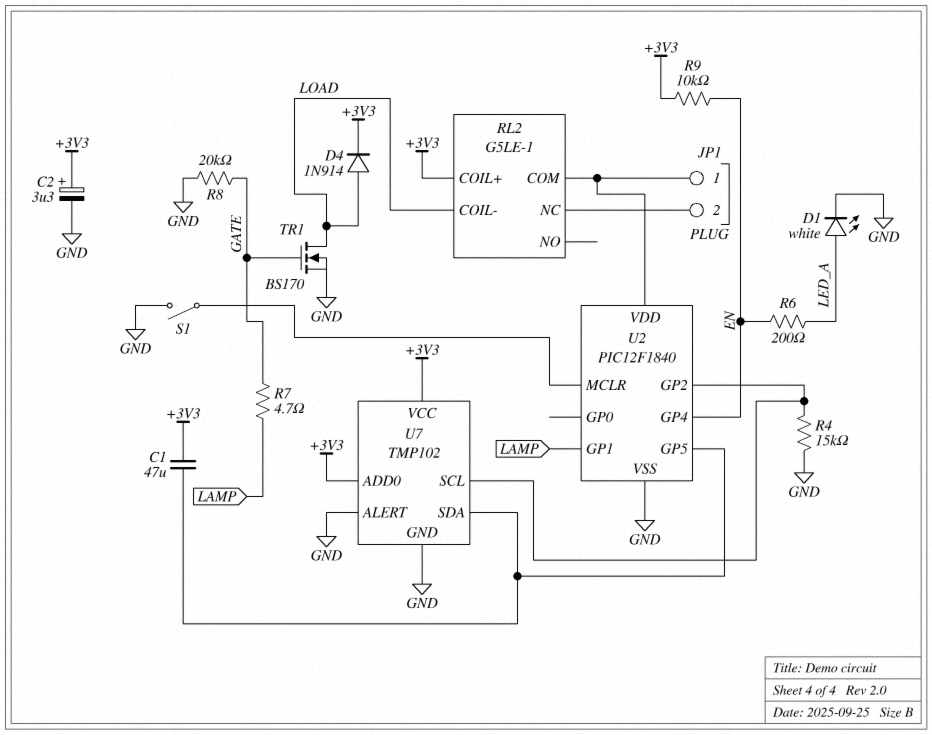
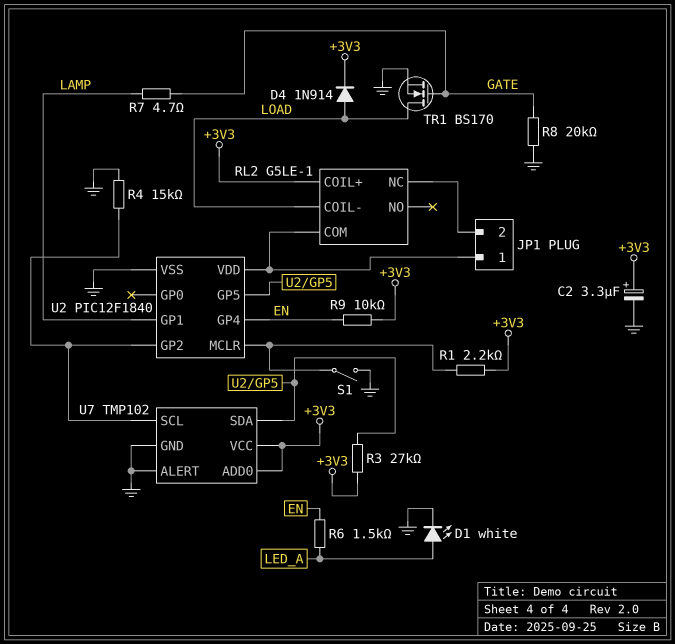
C1: 47uF (+3V3, U2/GP5) -> none
R1: none -> 2.2k (+3V3, U2/MCLR)
R3: none -> 27k (+3V3, U2/GP5)
R6: 200 (EN, LED_A) -> 1.5k (EN, LED_A)

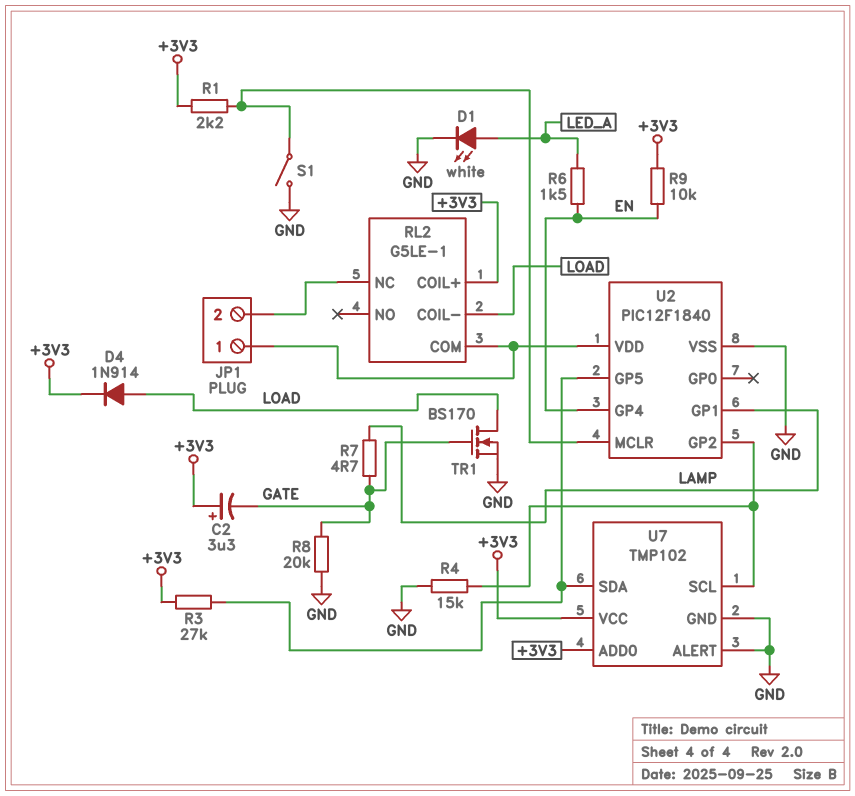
C2: 3.3uF (plus +3V3, minus GND) -> 3.3uF (plus +3V3, minus GATE)

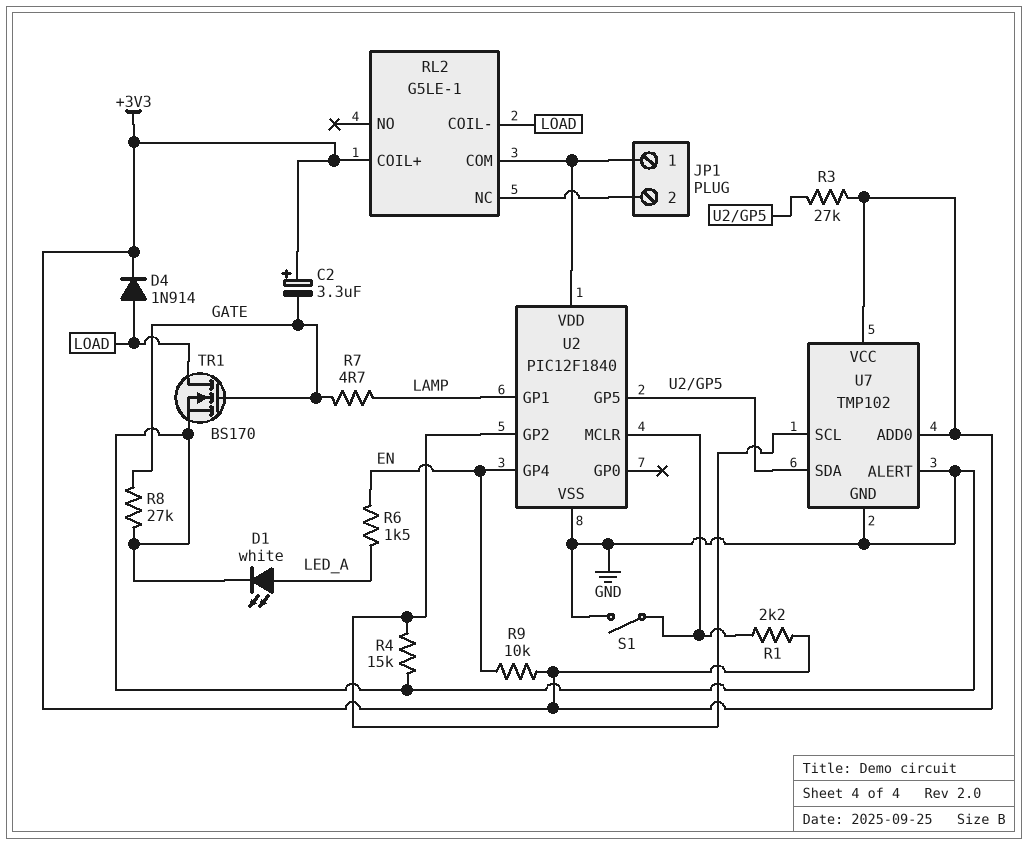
R8: 20k (GATE, GND) -> 27k (GATE, GND)

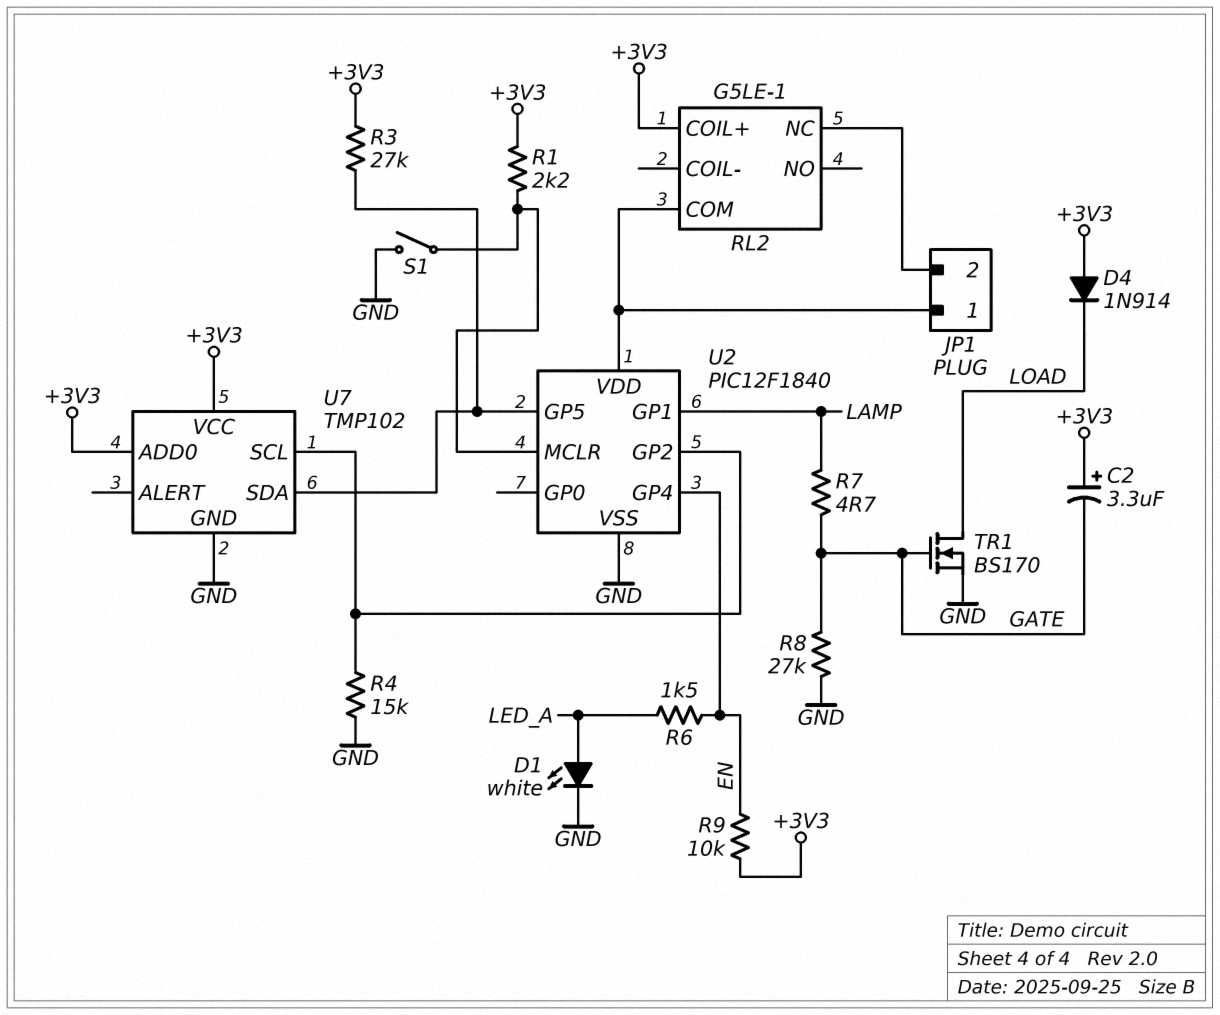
D4: diode 1N914 (A LOAD, K +3V3) -> diode 1N914 (A +3V3, K LOAD)
RL2 pin COIL-: LOAD -> none
U7 pin ALERT: GND -> none

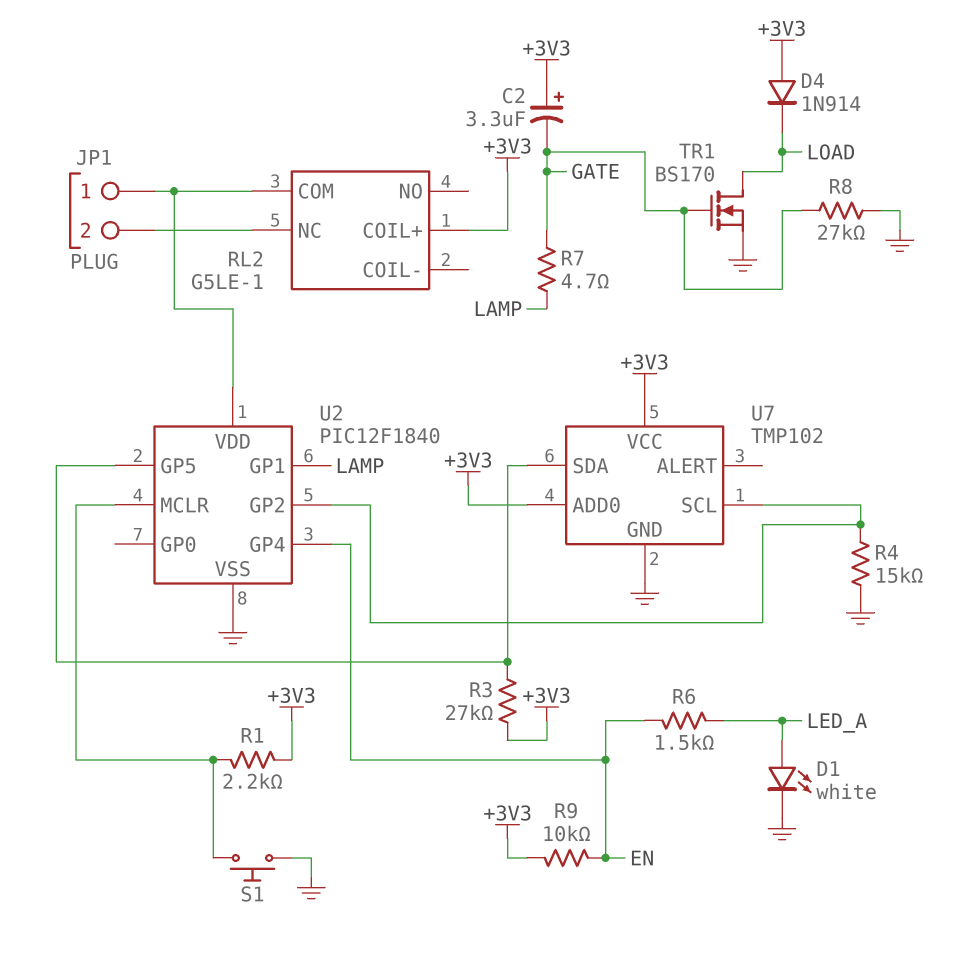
S1: switch (GND, U2/MCLR) -> button (GND, U2/MCLR)

